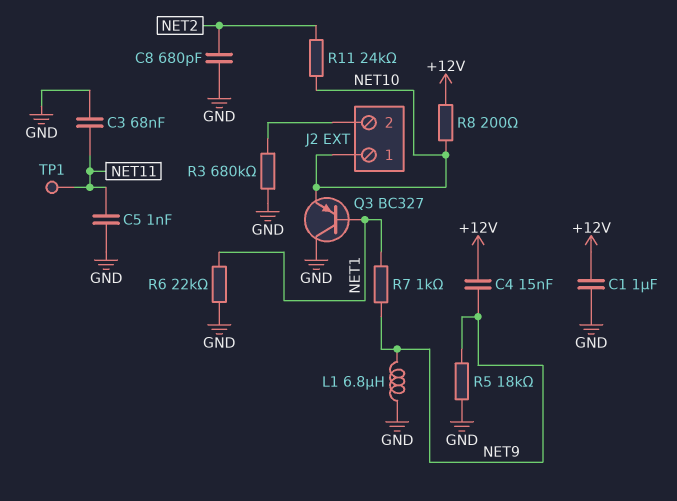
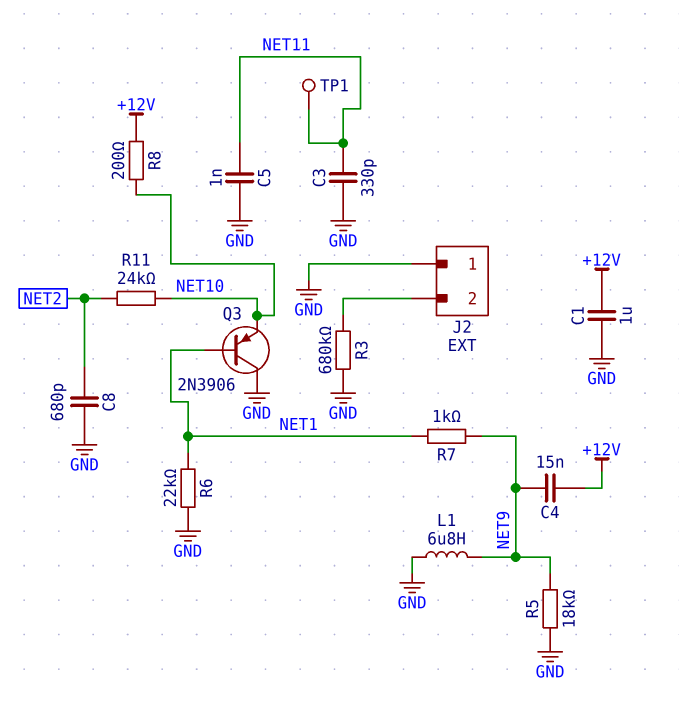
C3: 68nF (GND, NET11) -> 330pF (GND, NET11)
J2 pin 1: NET10 -> GND
Q3: PNP BC327 (B NET1, C GND, E NET10) -> PNP 2N3906 (B NET1, C GND, E NET10)

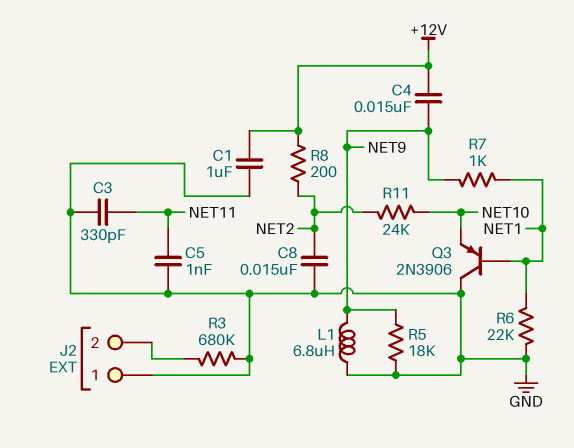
C8: 680pF (GND, NET2) -> 15nF (GND, NET2)
R8: 200 (+12V, NET10) -> 200 (+12V, NET2)
TP1: test point (NET11) -> none

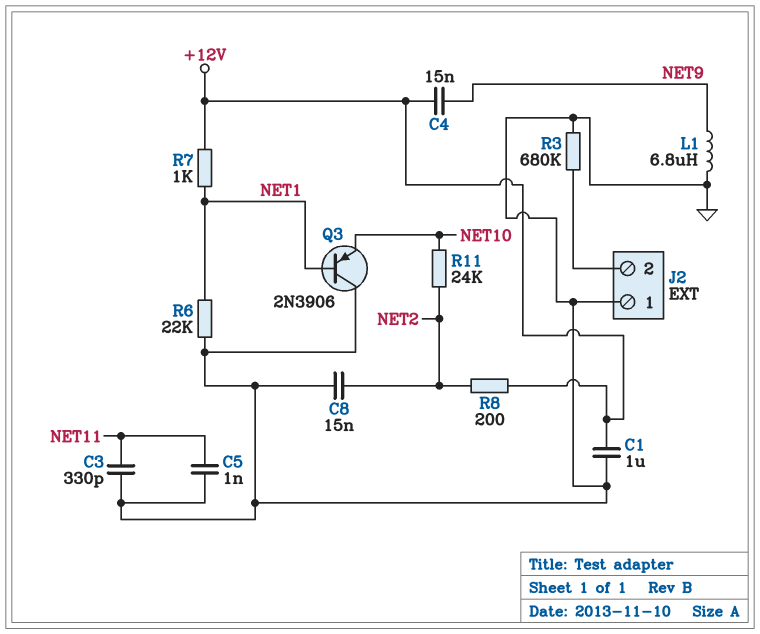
R5: 18k (GND, NET9) -> none
R7: 1k (NET1, NET9) -> 1k (+12V, NET1)

